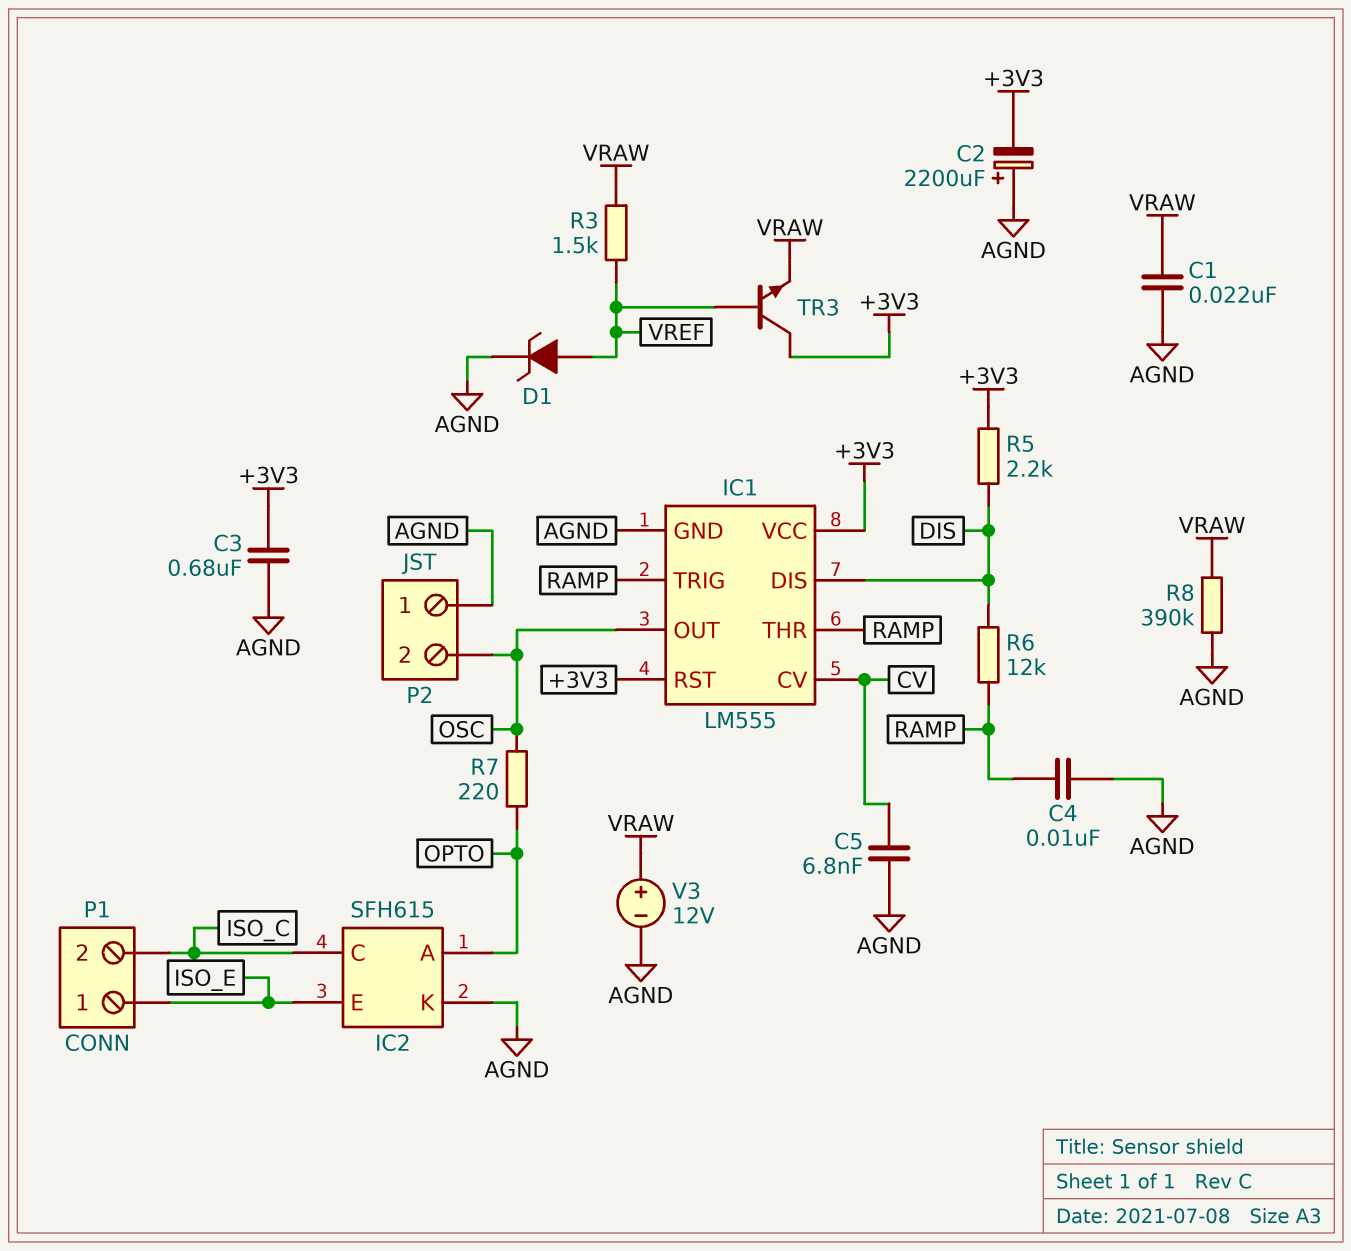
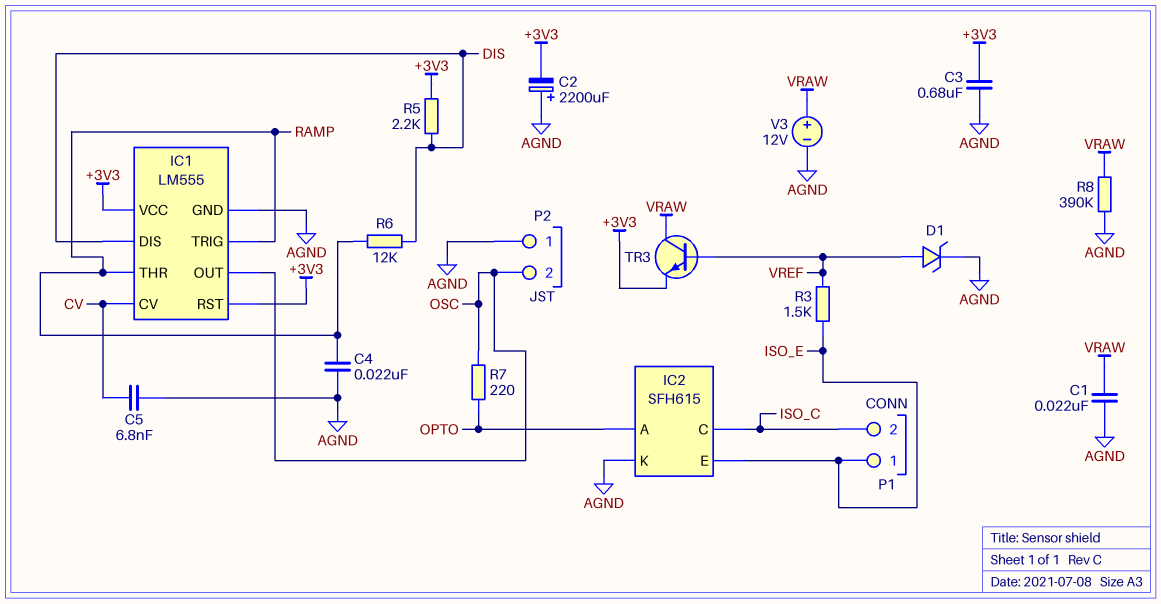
C4: 10nF (AGND, RAMP) -> 22nF (AGND, RAMP)
R3: 1.5k (VRAW, VREF) -> 1.5k (ISO_E, VREF)
TR3: NPN (B VREF, C +3V3, E VRAW) -> NPN (B VREF, C VRAW, E +3V3)

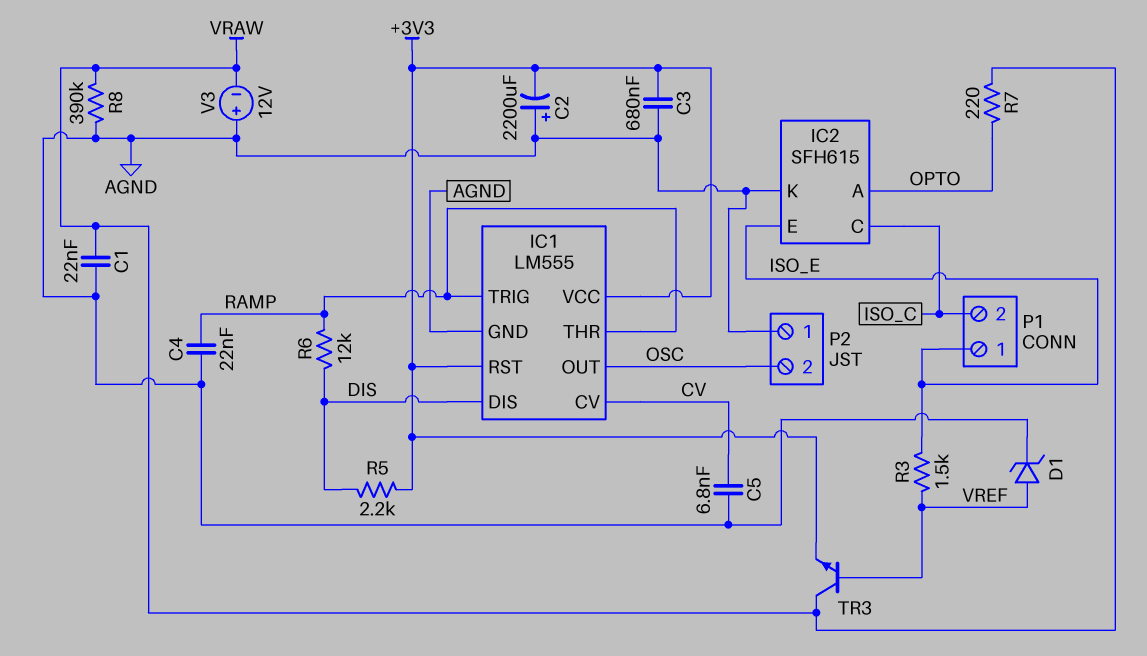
R7: 220 (OPTO, OSC) -> 220 (OPTO, VRAW)
V3: 12V (plus VRAW, minus AGND) -> 12V (plus AGND, minus VRAW)

